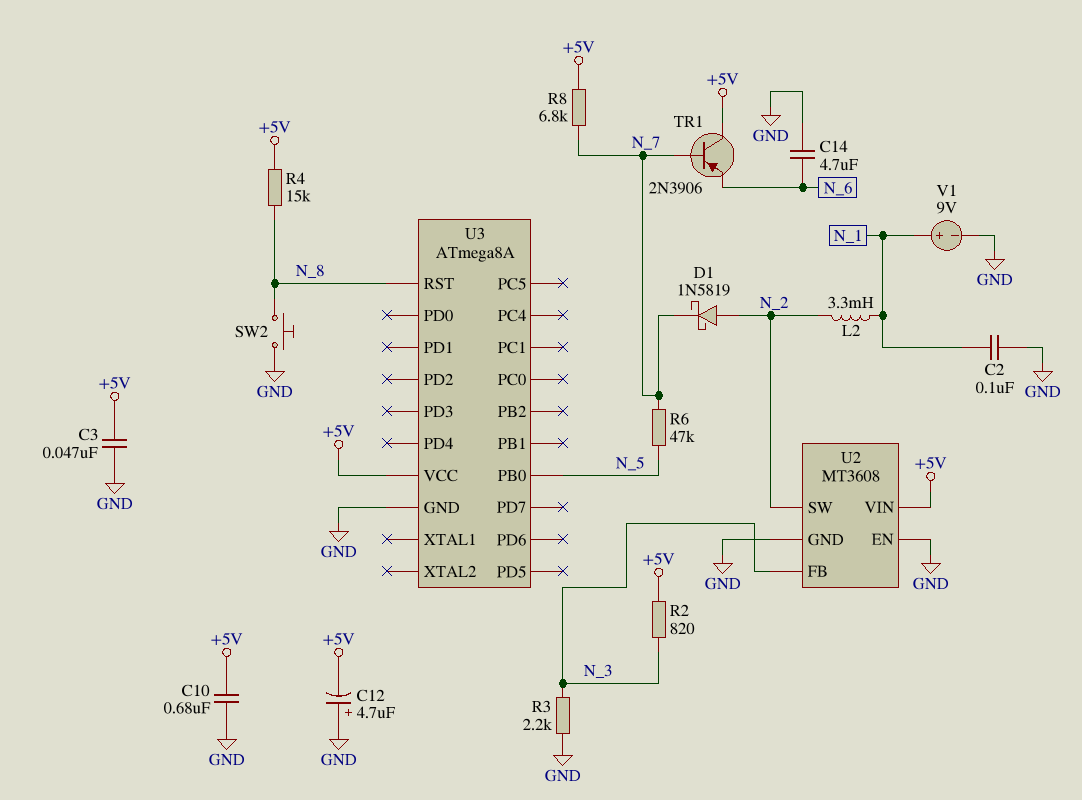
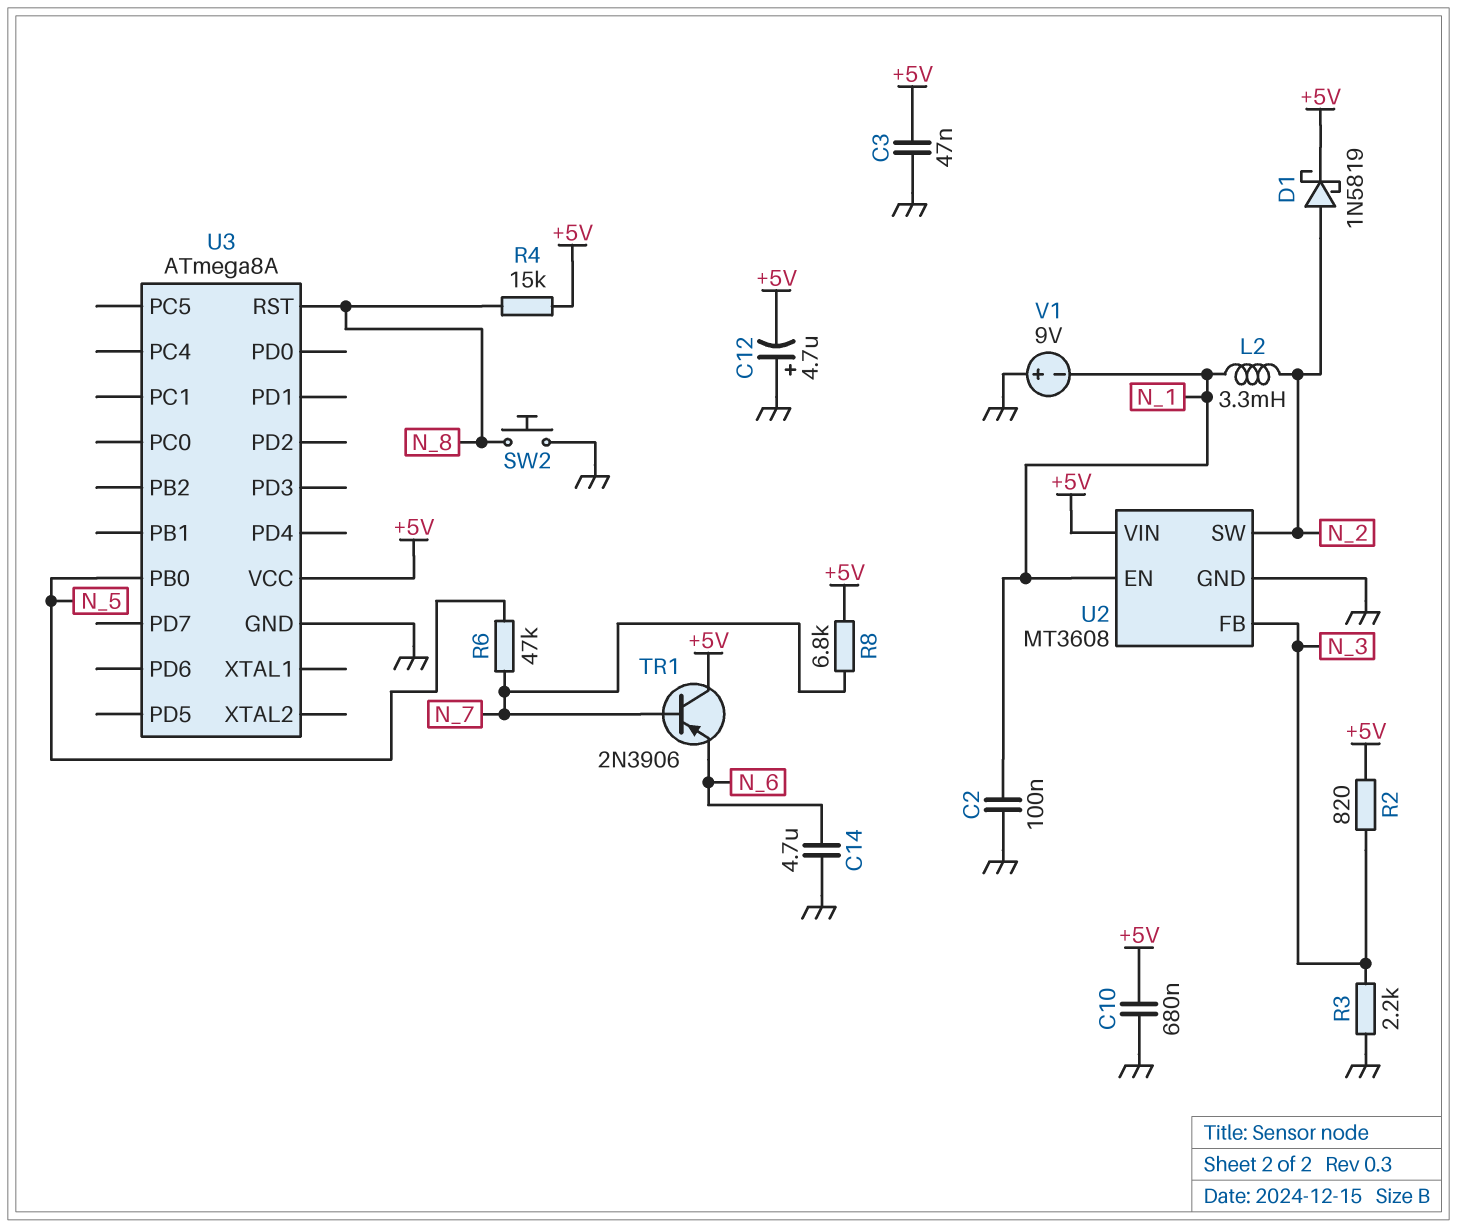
D1: schottky 1N5819 (A N_2, K N_7) -> schottky 1N5819 (A N_2, K +5V)
U2 pin EN: GND -> N_1
V1: 9V (plus N_1, minus GND) -> 9V (plus GND, minus N_1)

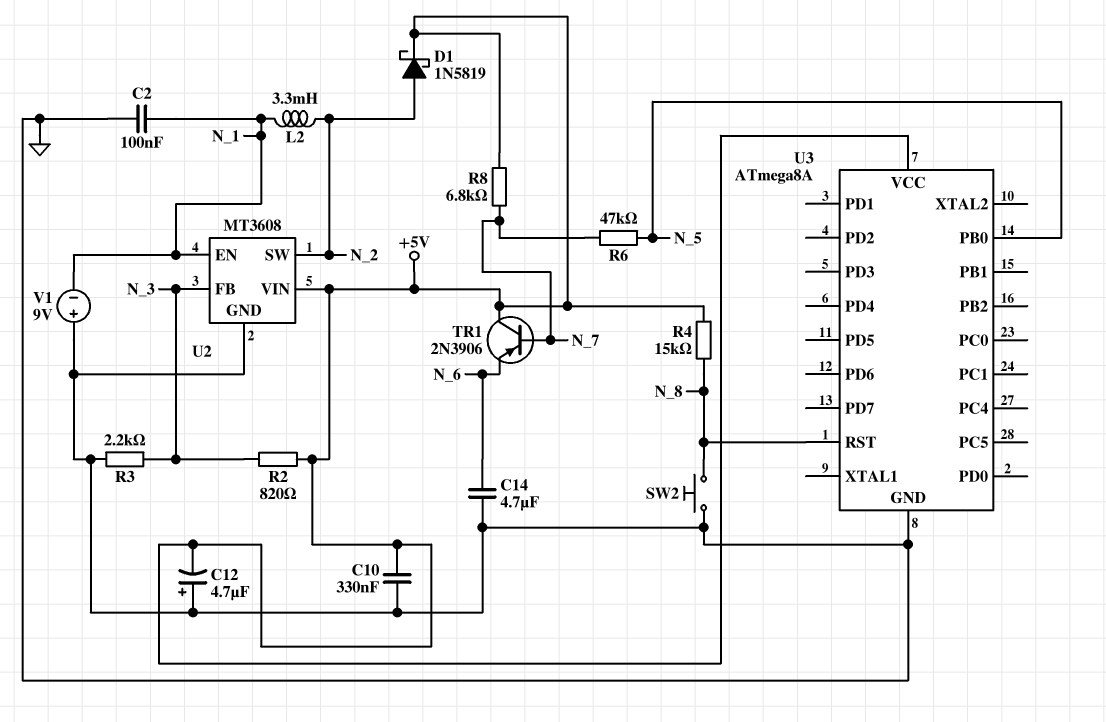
C3: 47nF (+5V, GND) -> none
C10: 680nF (+5V, GND) -> 330nF (+5V, GND)

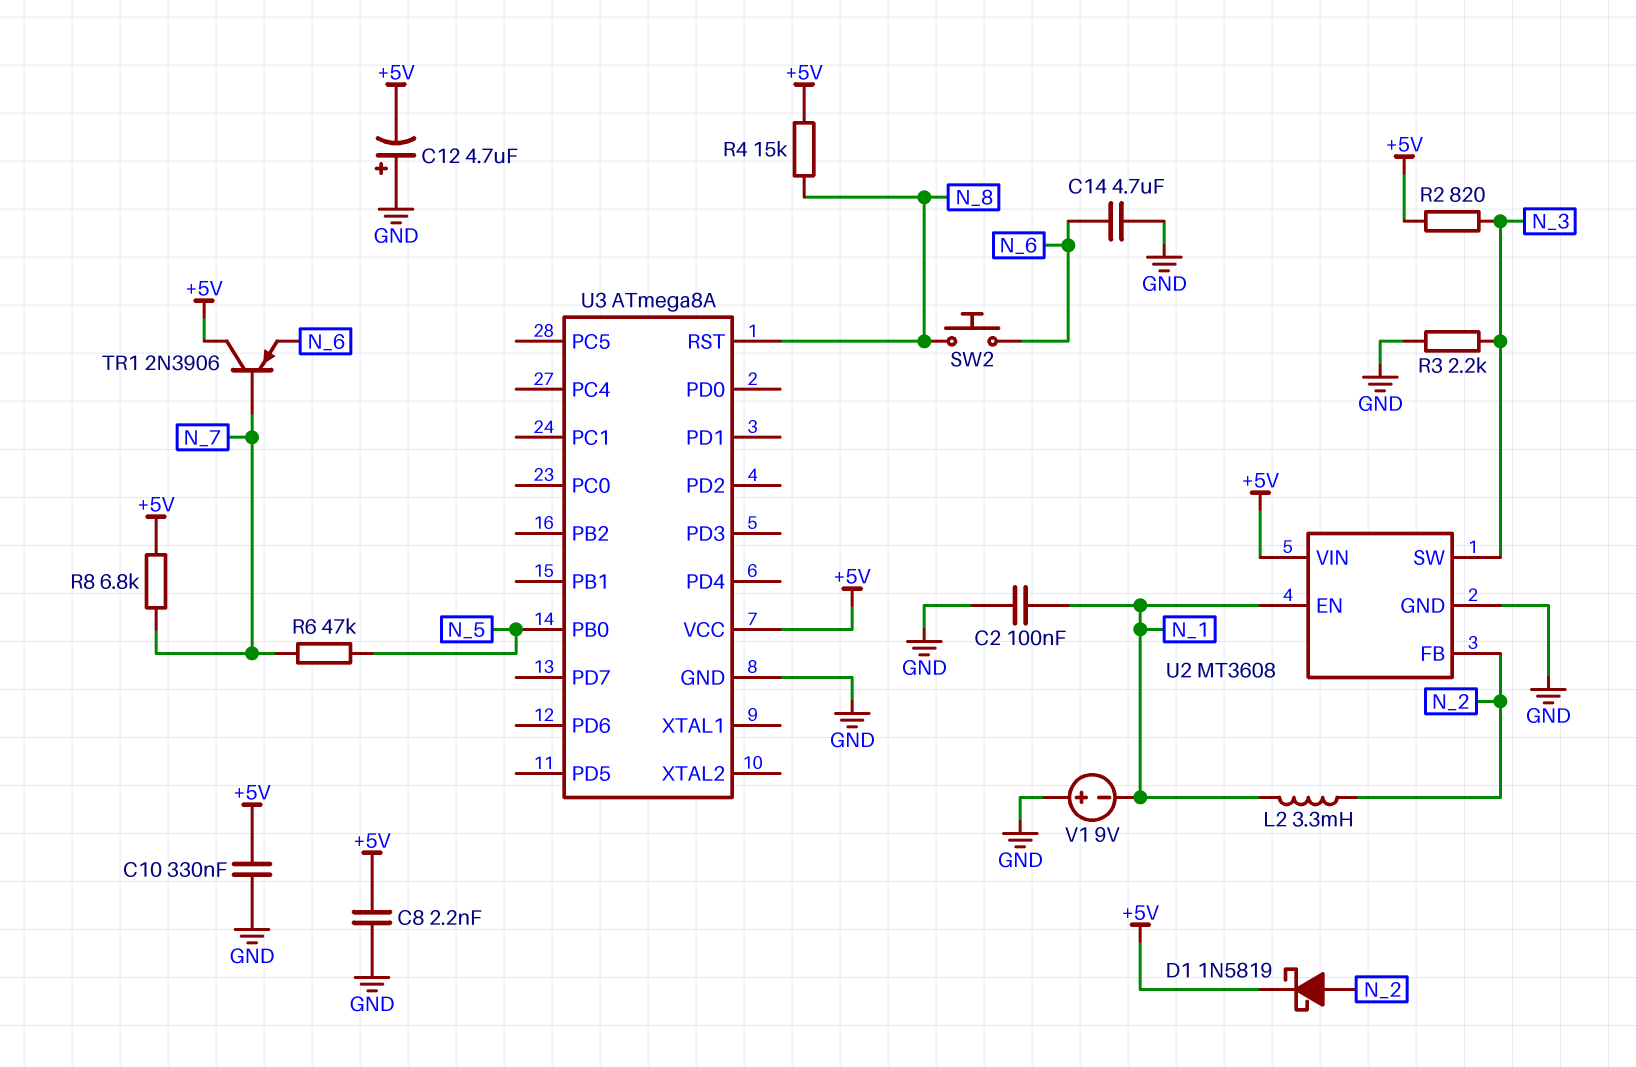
C8: none -> 2.2nF (+5V, GND)
SW2: button (GND, N_8) -> button (N_6, N_8)
U2 pin FB: N_3 -> N_2
U2 pin SW: N_2 -> N_3

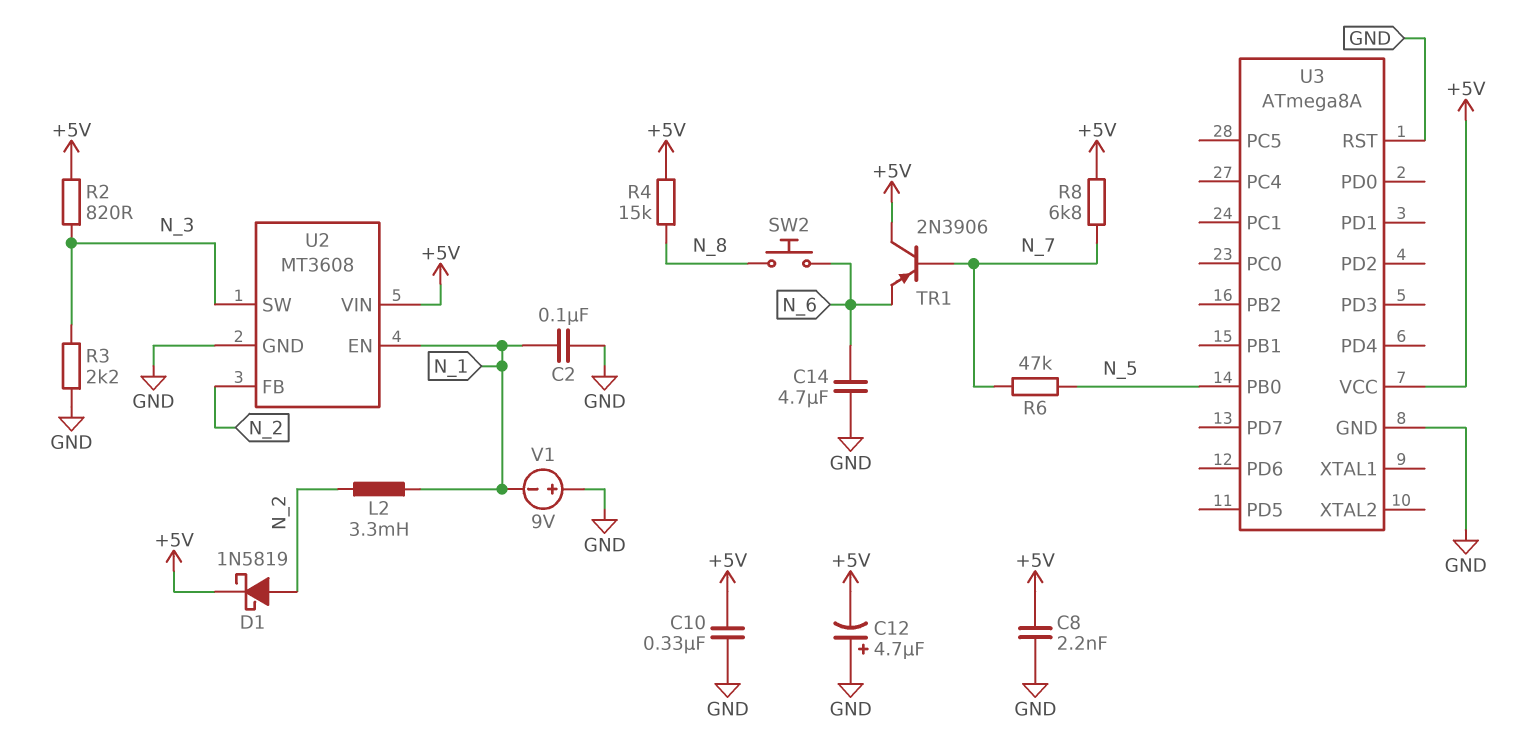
U3 pin RST: N_8 -> GND

